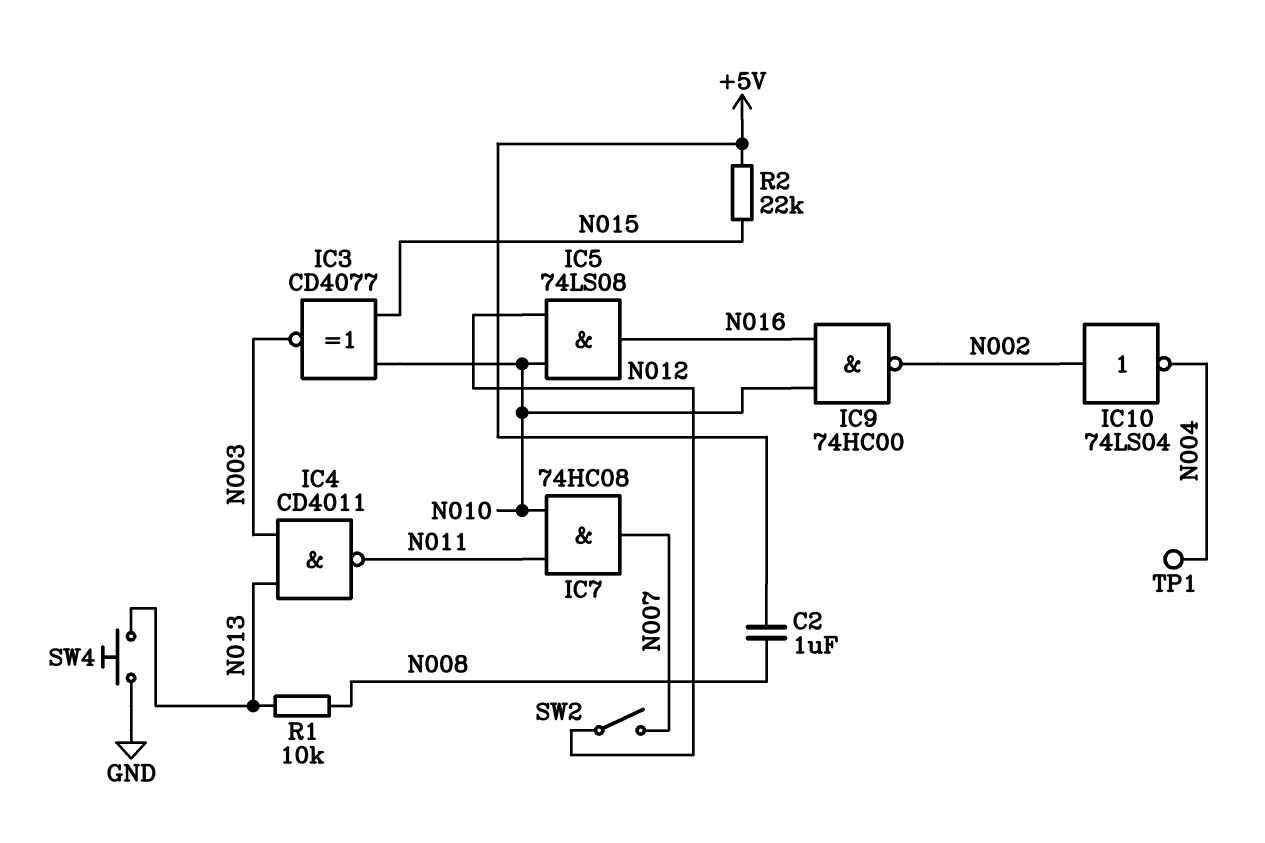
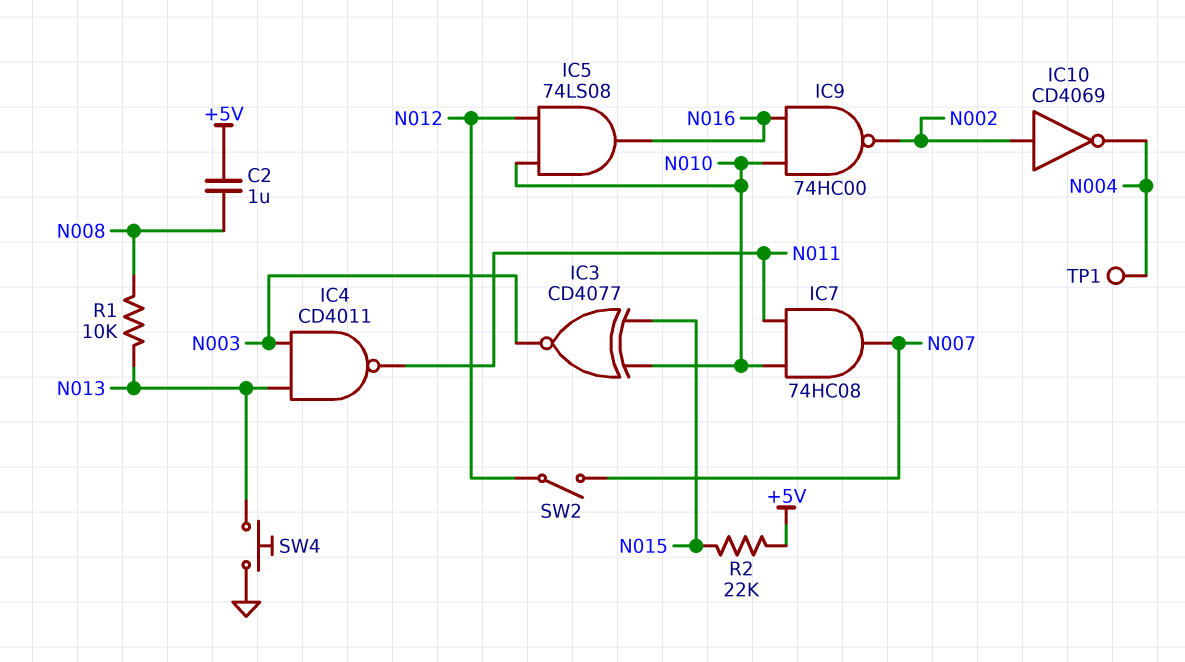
IC10: NOT 74LS04 (in N002, out N004) -> NOT CD4069 (in N002, out N004)

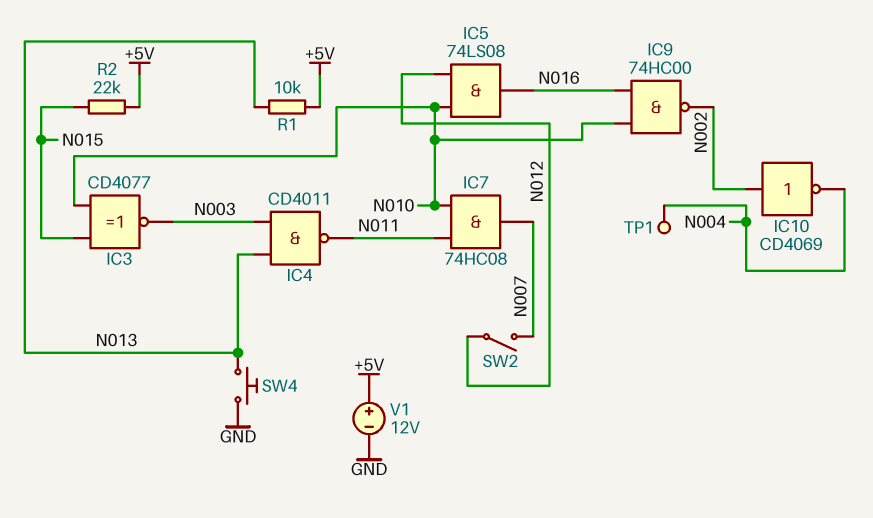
C2: 1uF (+5V, N008) -> none
R1: 10k (N008, N013) -> 10k (+5V, N013)
V1: none -> 12V (plus +5V, minus GND)

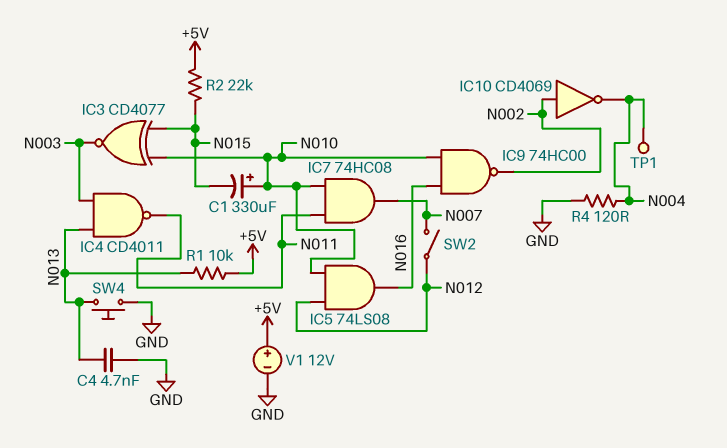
C1: none -> 330uF (plus N010, minus N015)
C4: none -> 4.7nF (GND, N013)
R4: none -> 120 (GND, N004)

